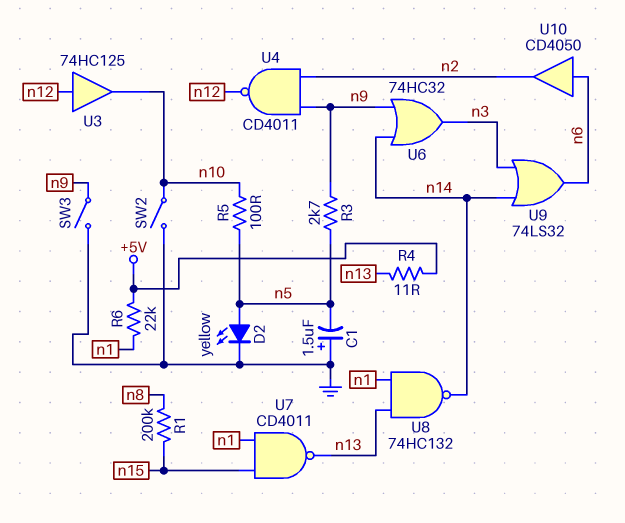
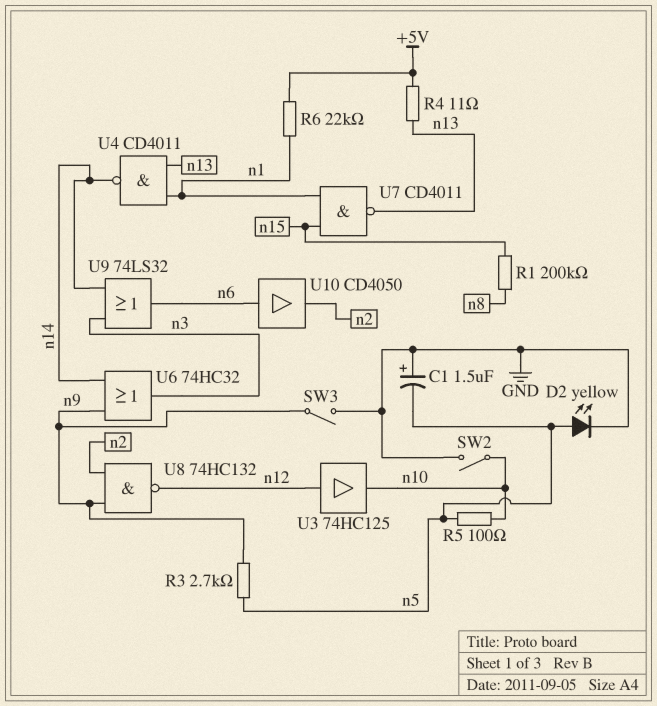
U4: NAND CD4011 (in n2, in n9, out n12) -> NAND CD4011 (in n1, in n13, out n14)
U8: NAND 74HC132 (in n1, in n13, out n14) -> NAND 74HC132 (in n2, in n9, out n12)

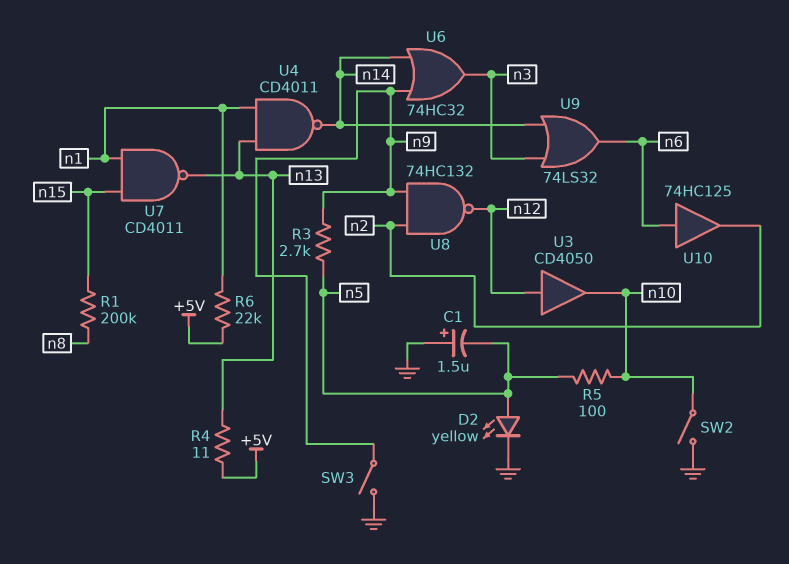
U3: buffer 74HC125 (in n12, out n10) -> buffer CD4050 (in n12, out n10)
U10: buffer CD4050 (in n6, out n2) -> buffer 74HC125 (in n6, out n2)

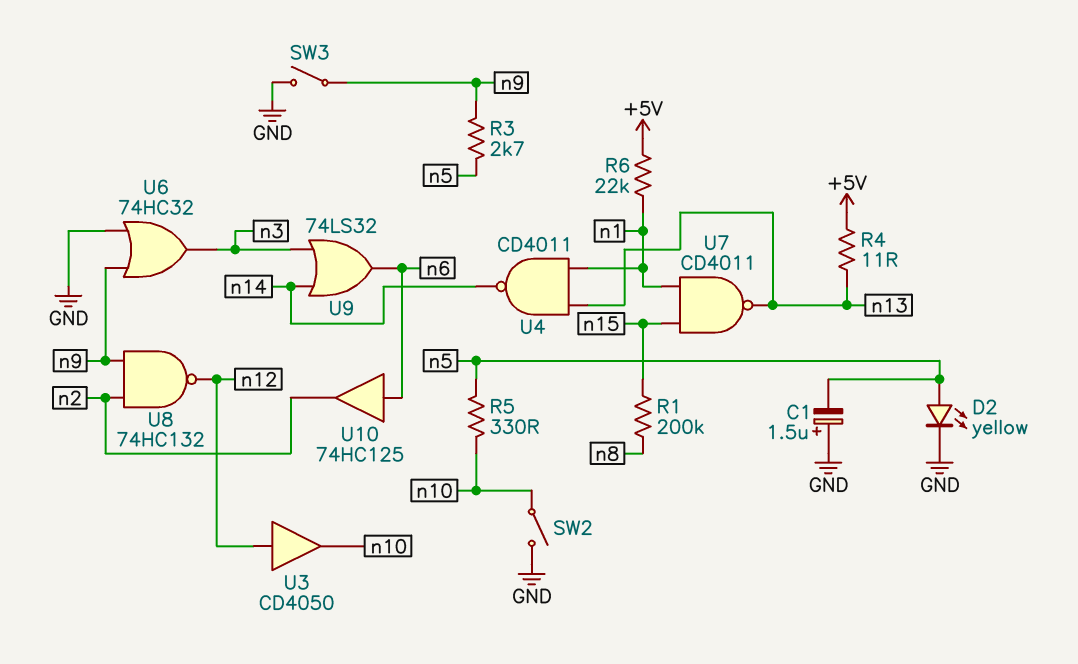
R5: 100 (n5, n10) -> 330 (n5, n10)
U6: OR 74HC32 (in n9, in n14, out n3) -> OR 74HC32 (in GND, in n9, out n3)

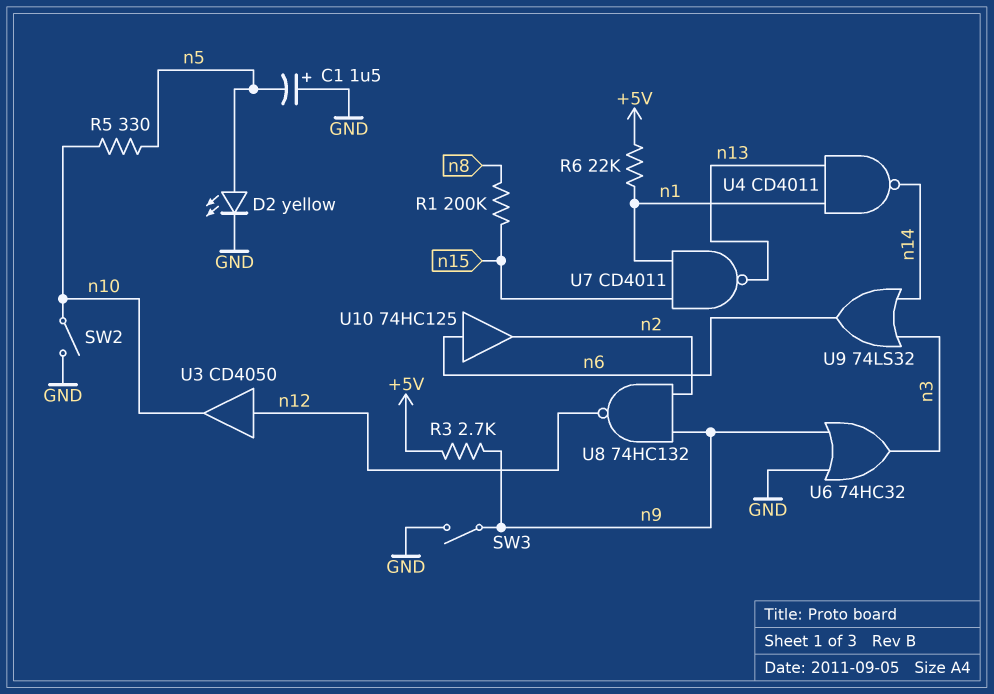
R3: 2.7k (n5, n9) -> 2.7k (+5V, n9)
R4: 11 (+5V, n13) -> none

